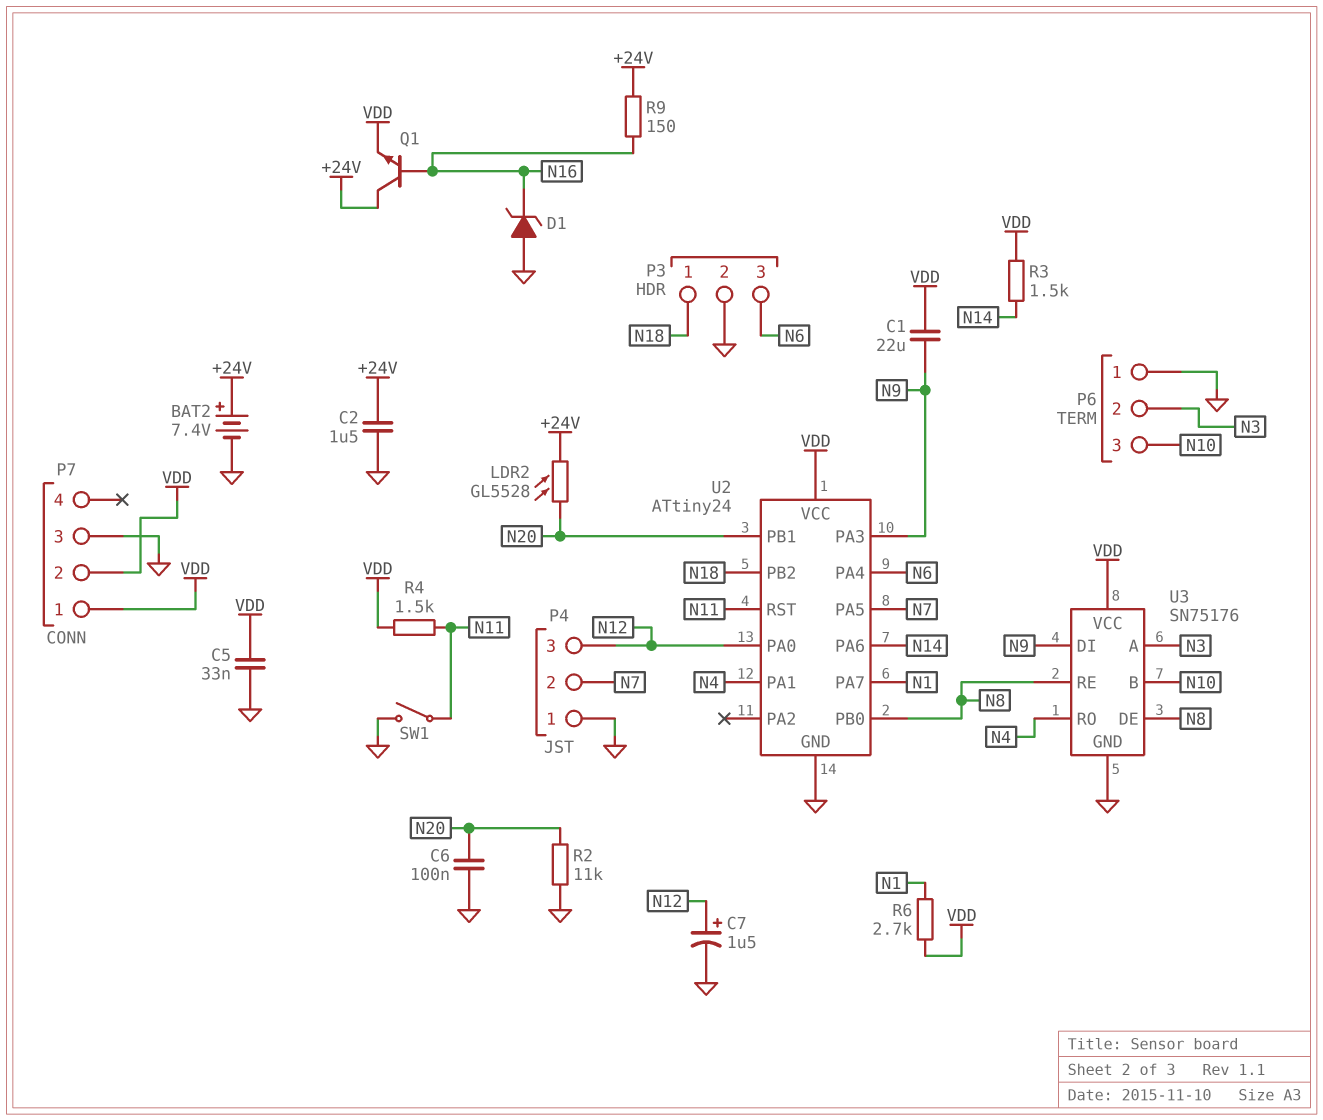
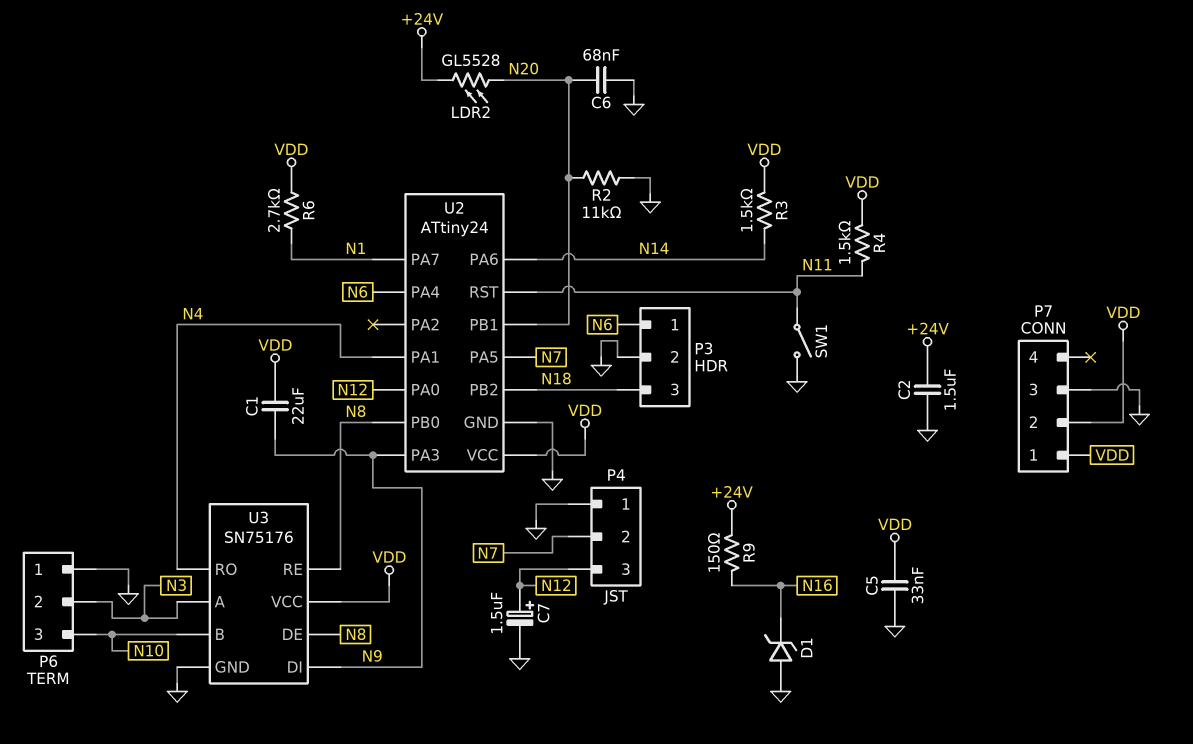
BAT2: 7.4V (plus +24V, minus GND) -> none
C6: 100nF (GND, N20) -> 68nF (GND, N20)
P3 pin 1: N18 -> N6
P3 pin 3: N6 -> N18
Q1: NPN (B N16, C +24V, E VDD) -> none

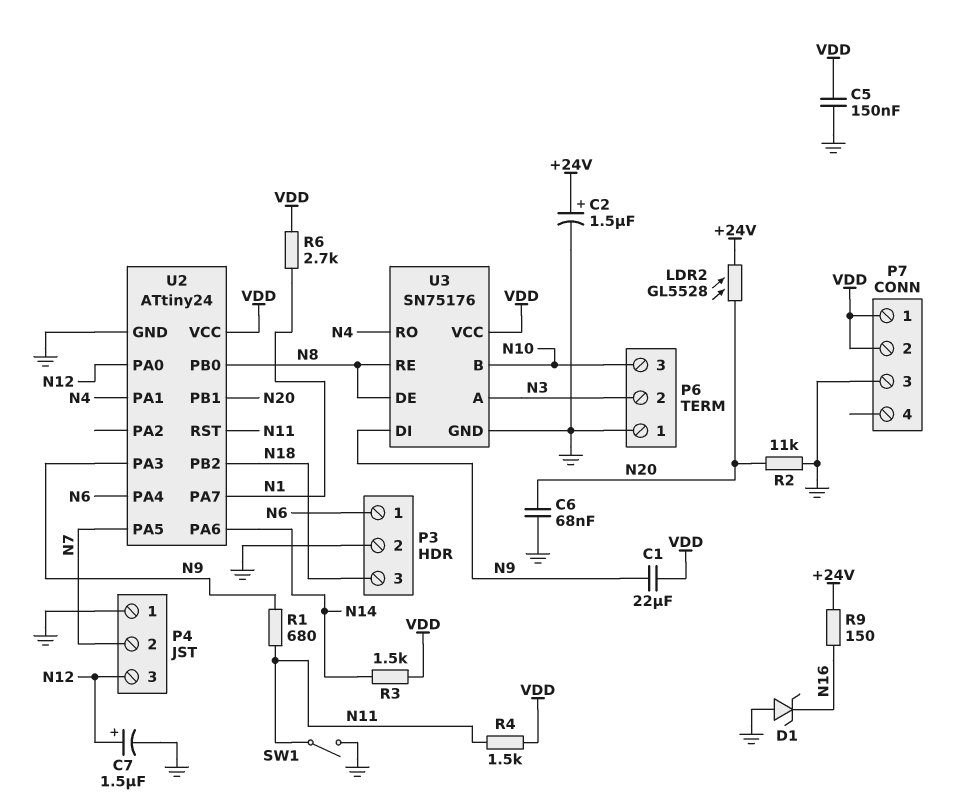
C2: 1.5uF (+24V, GND) -> 1.5uF (plus +24V, minus GND)
C5: 33nF (GND, VDD) -> 150nF (GND, VDD)
R1: none -> 680 (N9, N11)

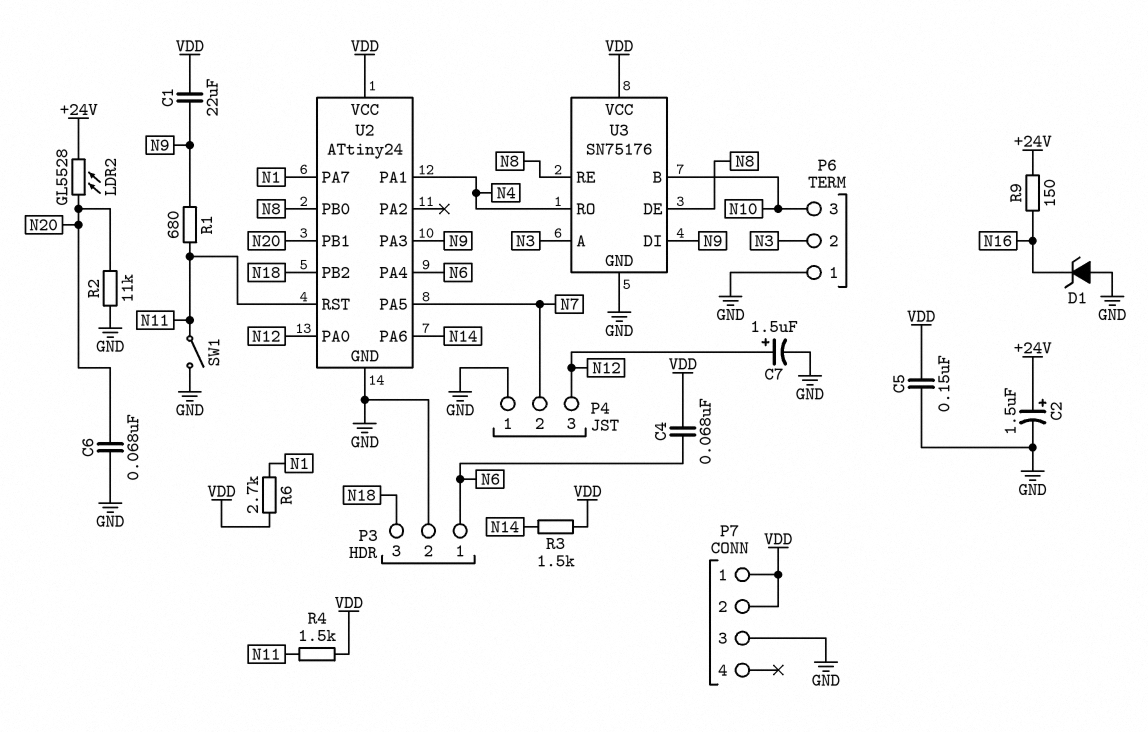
C4: none -> 68nF (N6, VDD)

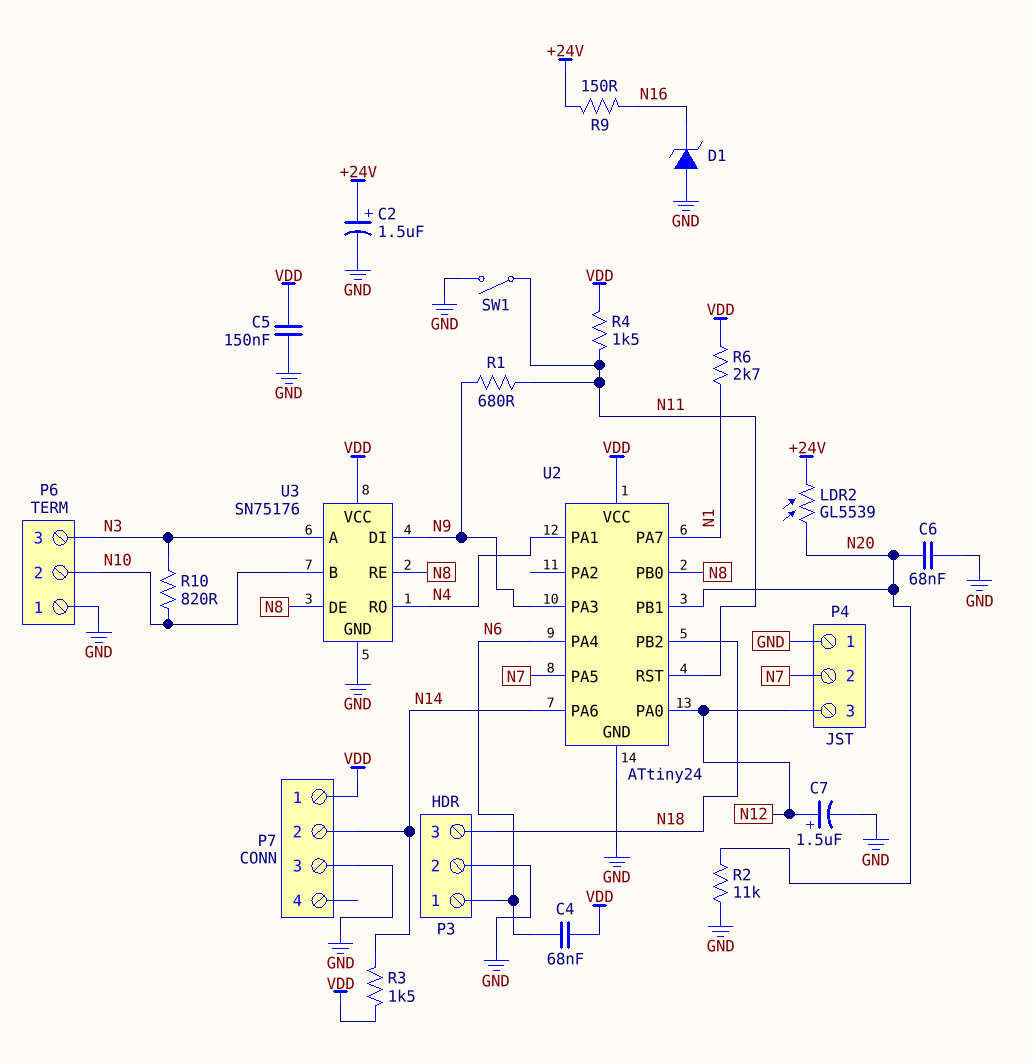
C1: 22uF (N9, VDD) -> none
LDR2: GL5528 (+24V, N20) -> GL5539 (+24V, N20)
P6 pin 2: N3 -> N10
P6 pin 3: N10 -> N3
P7 pin 2: VDD -> N14
R10: none -> 820 (N3, N10)

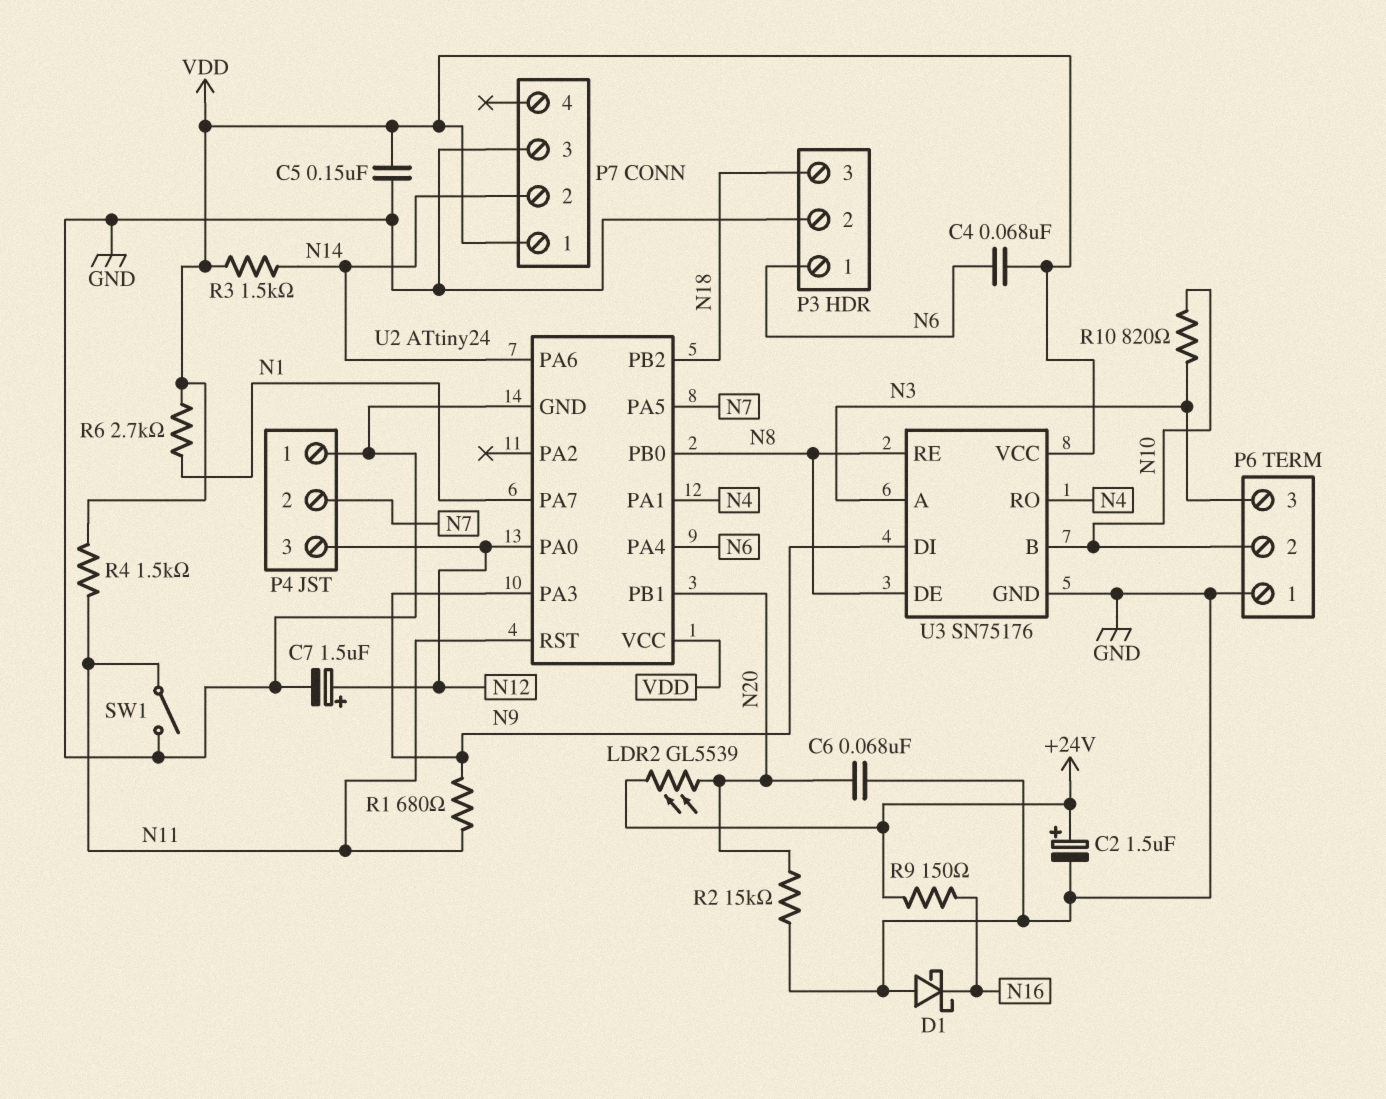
D1: zener (A GND, K N16) -> schottky (A GND, K N16)
R2: 11k (GND, N20) -> 15k (GND, N20)

